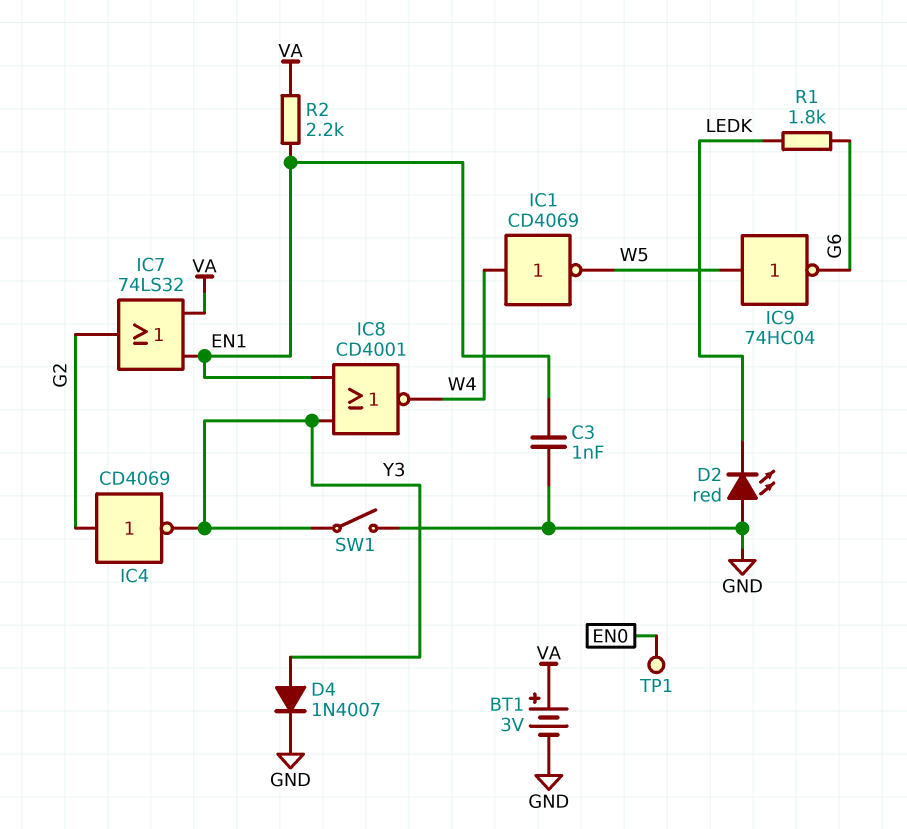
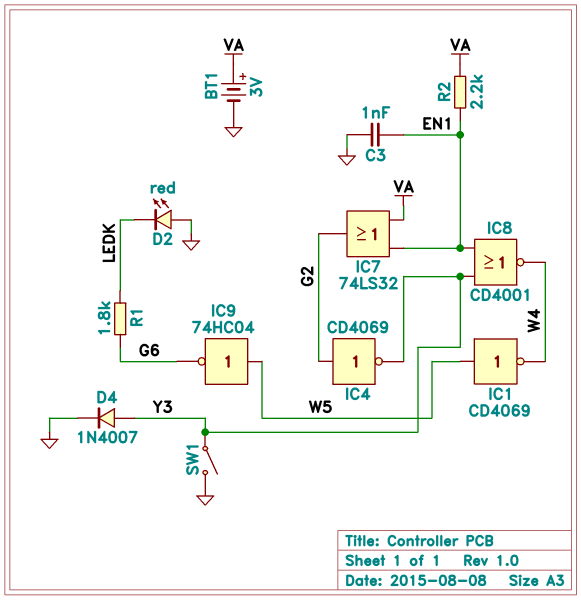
IC1: NOT CD4069 (in W4, out W5) -> NOT CD4069 (in W5, out W4)
TP1: test point (EN0) -> none

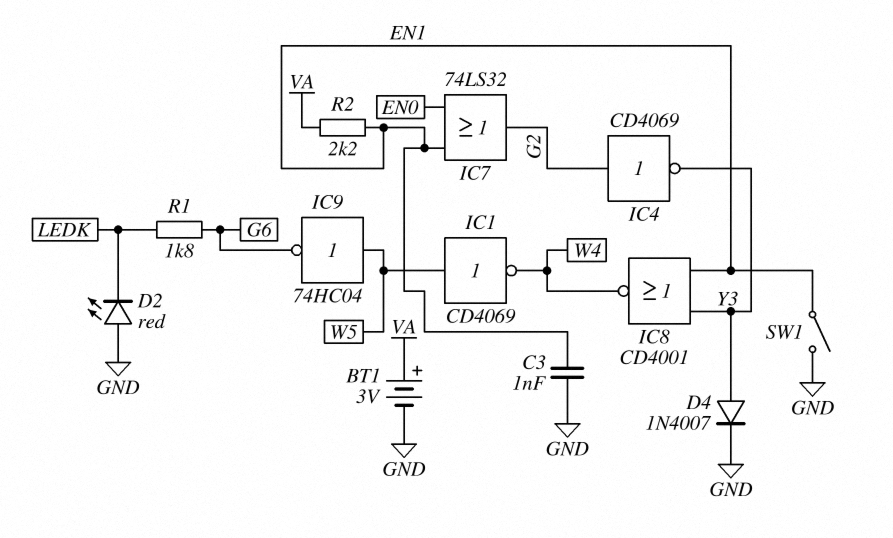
IC7: OR 74LS32 (in EN1, in VA, out G2) -> OR 74LS32 (in EN0, in EN1, out G2)
SW1: switch (GND, Y3) -> switch (EN1, GND)

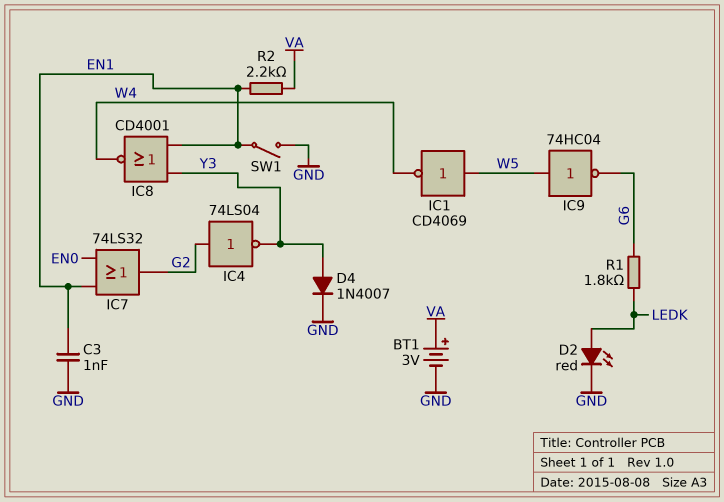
D2: LED red (A GND, K LEDK) -> LED red (A LEDK, K GND)
IC4: NOT CD4069 (in G2, out Y3) -> NOT 74LS04 (in G2, out Y3)

